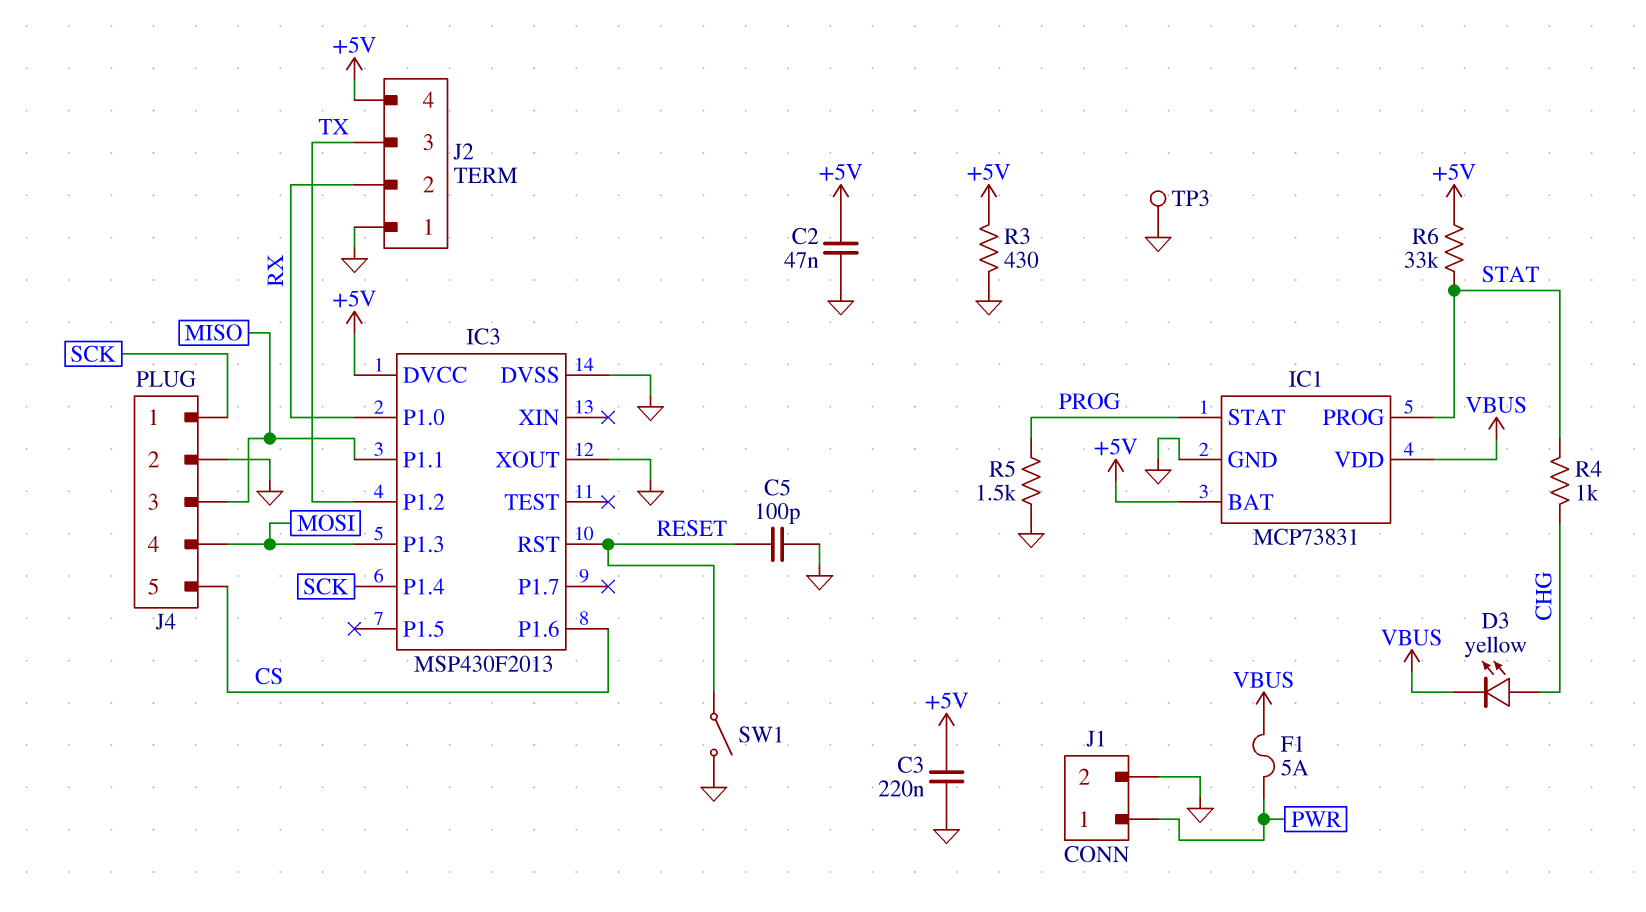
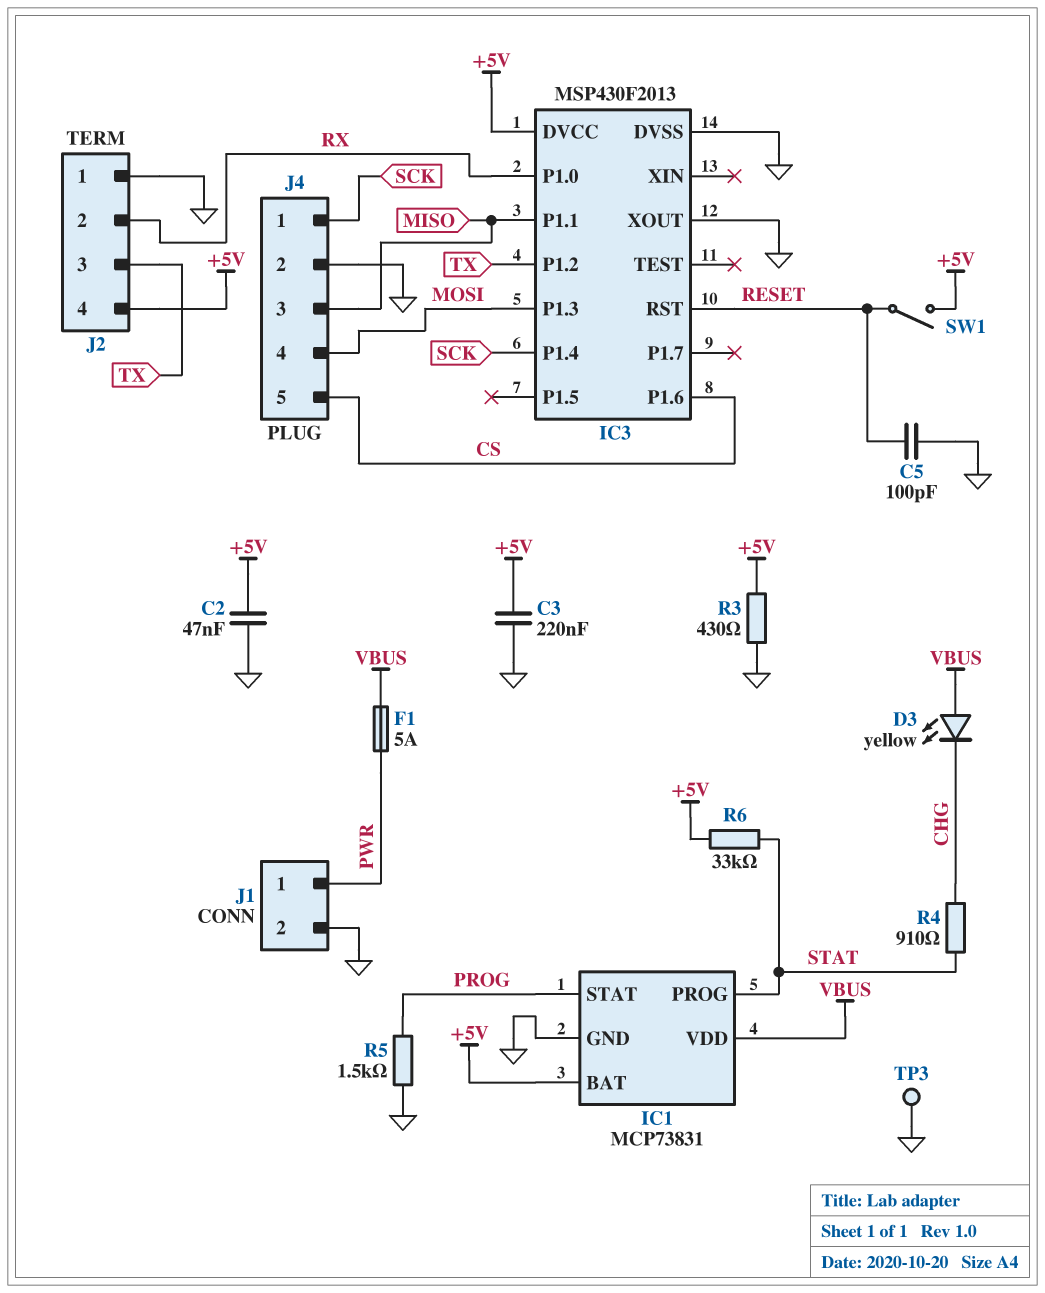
D3: LED yellow (A CHG, K VBUS) -> LED yellow (A VBUS, K CHG)
R4: 1k (CHG, STAT) -> 910 (CHG, STAT)
SW1: switch (GND, RESET) -> switch (+5V, RESET)

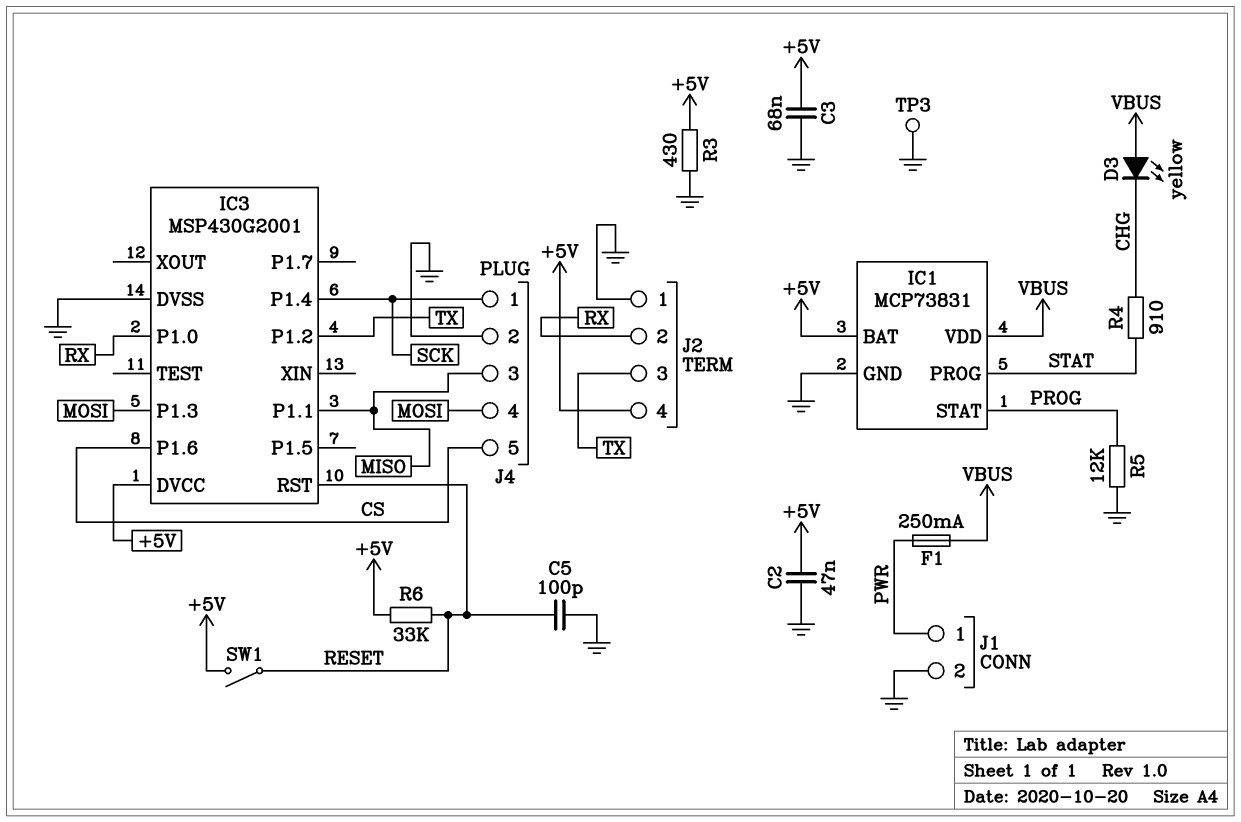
C3: 220nF (+5V, GND) -> 68nF (+5V, GND)
F1: 5A (PWR, VBUS) -> 250mA (PWR, VBUS)
IC3: MSP430F2013 -> MSP430G2001
IC3 pin XOUT: GND -> none
R5: 1.5k (GND, PROG) -> 12k (GND, PROG)
R6: 33k (+5V, STAT) -> 33k (+5V, RESET)

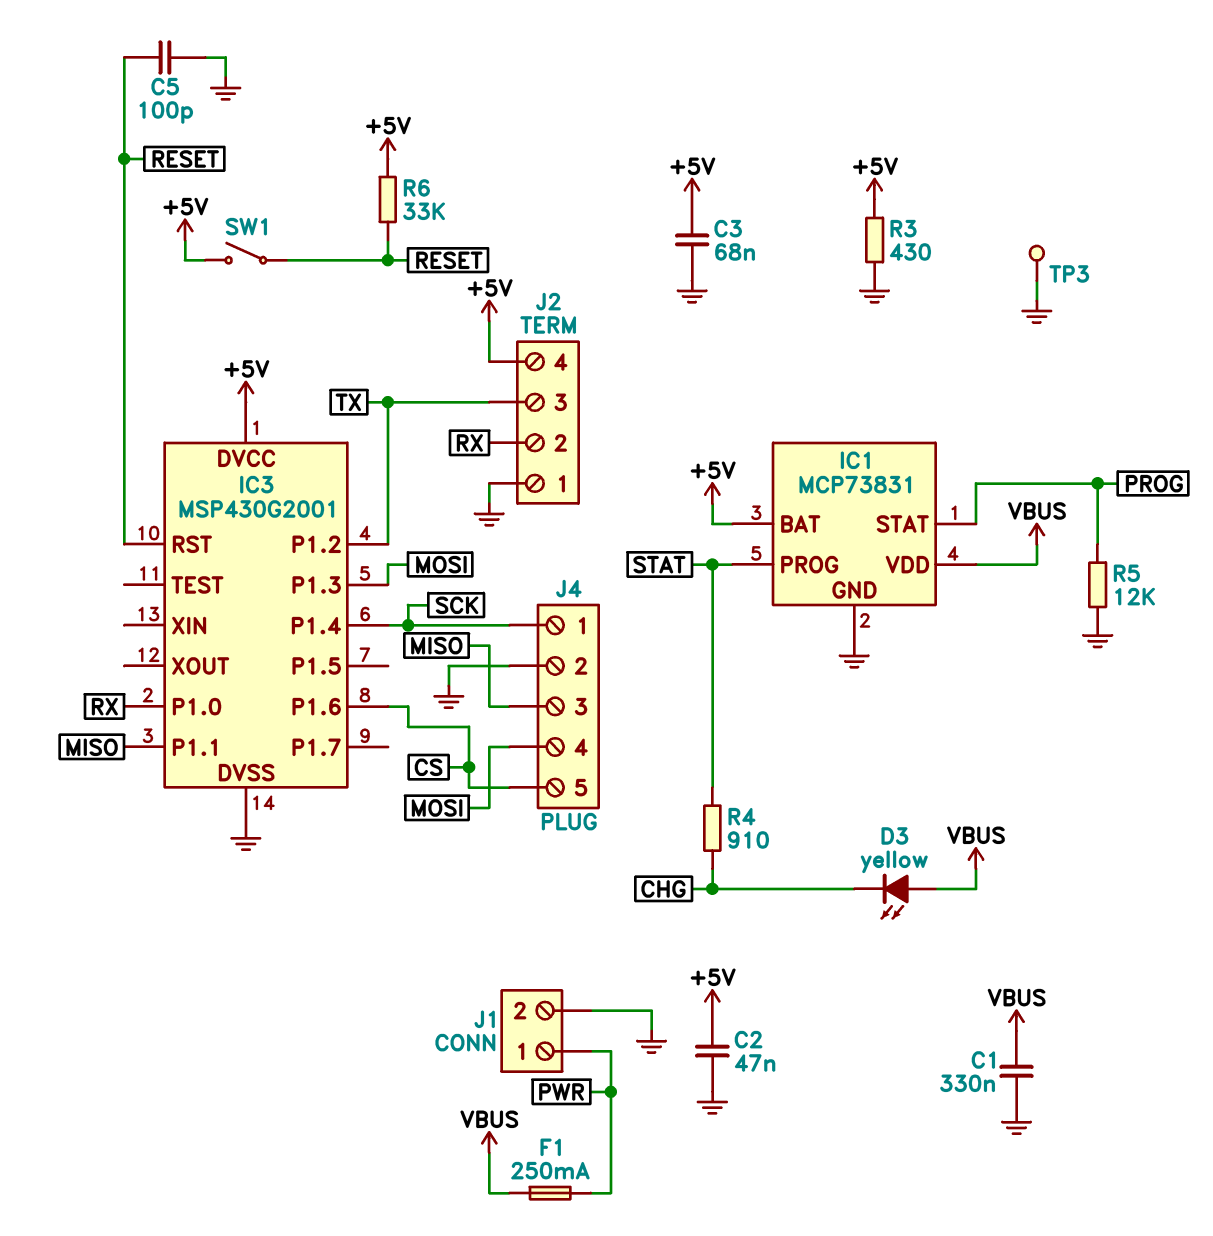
C1: none -> 330nF (GND, VBUS)

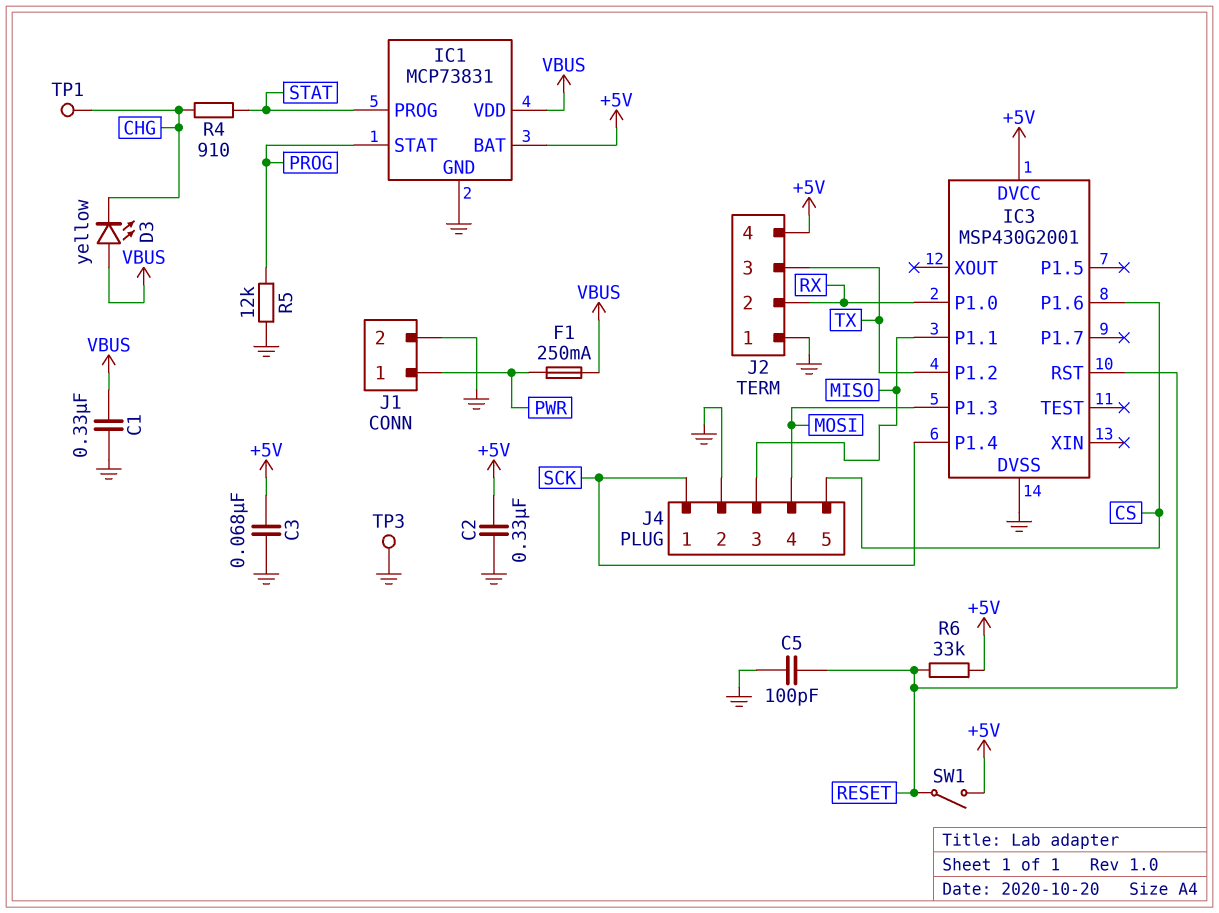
C2: 47nF (+5V, GND) -> 330nF (+5V, GND)
R3: 430 (+5V, GND) -> none
TP1: none -> test point (CHG)

